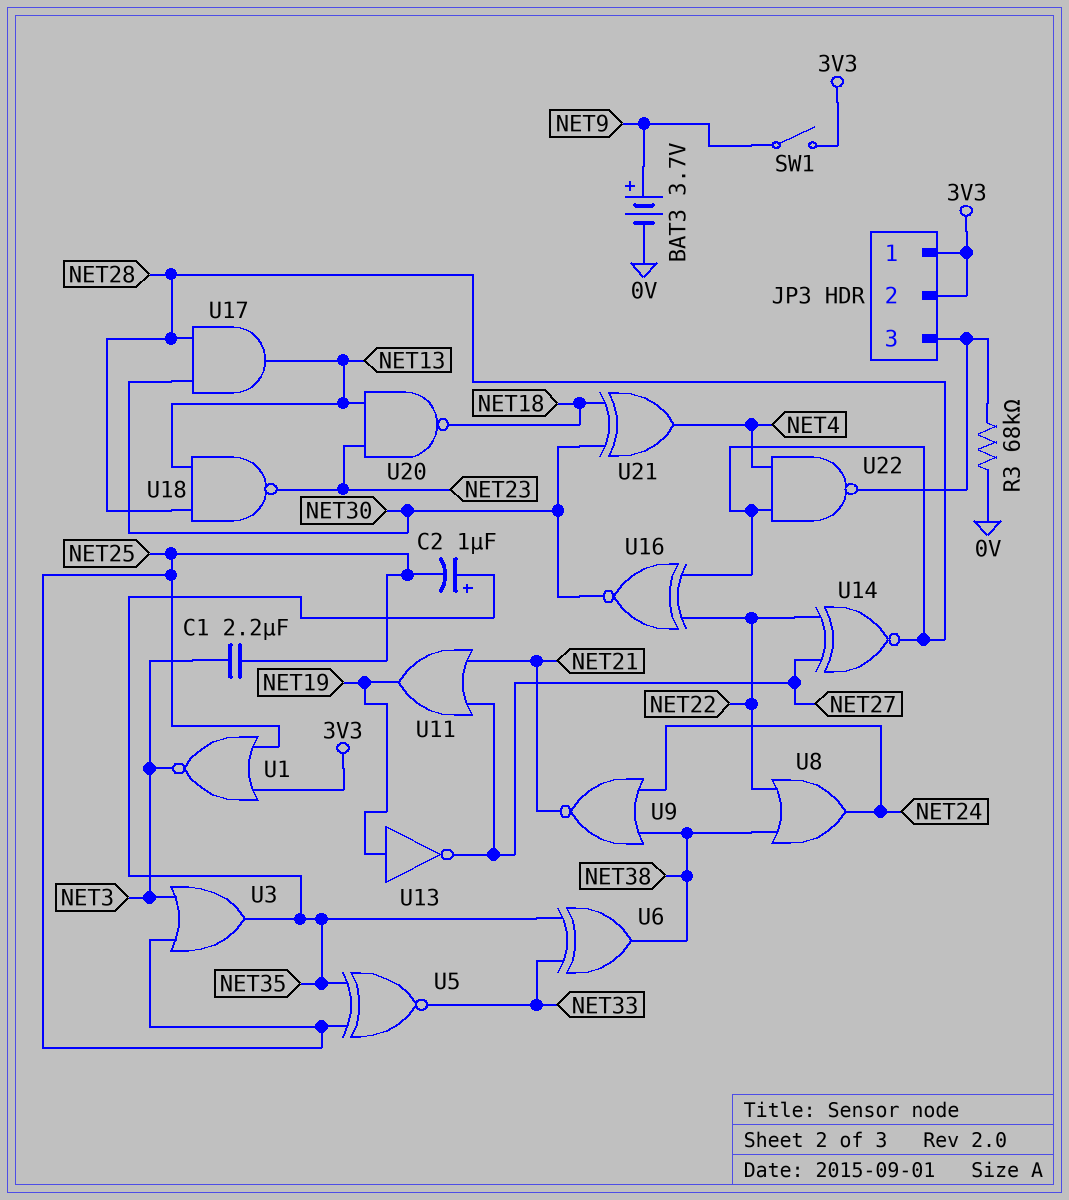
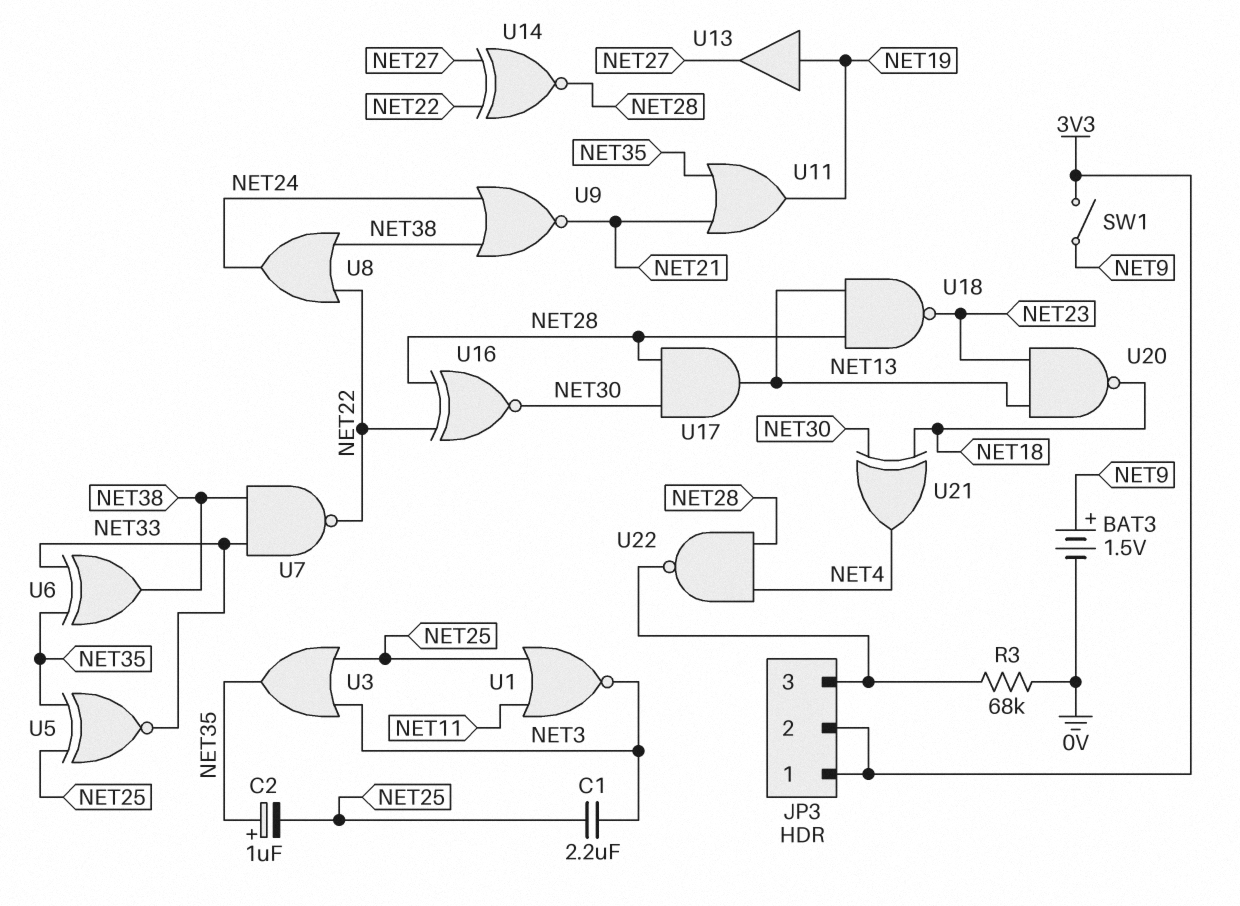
BAT3: 3.7V (plus NET9, minus 0V) -> 1.5V (plus NET9, minus 0V)
U1: NOR (in 3V3, in NET25, out NET3) -> NOR (in NET11, in NET25, out NET3)
U7: none -> NAND (in NET33, in NET38, out NET22)
U11: OR (in NET21, in NET27, out NET19) -> OR (in NET21, in NET35, out NET19)
U13: NOT (in NET19, out NET27) -> buffer (in NET19, out NET27)

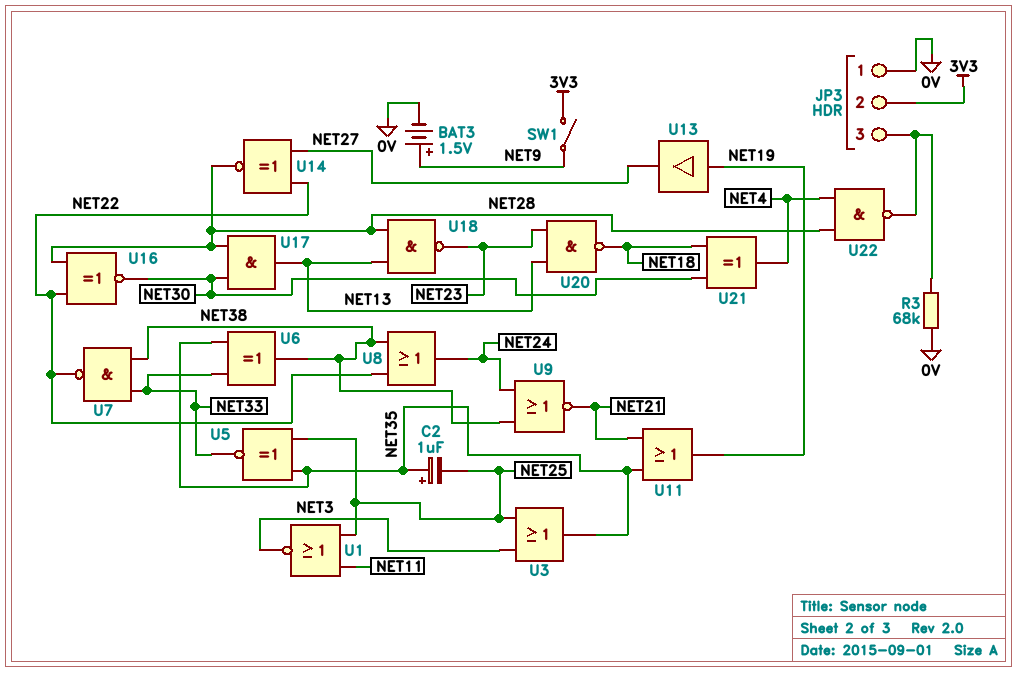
C1: 2.2uF (NET3, NET25) -> none
JP3 pin 1: 3V3 -> 0V

